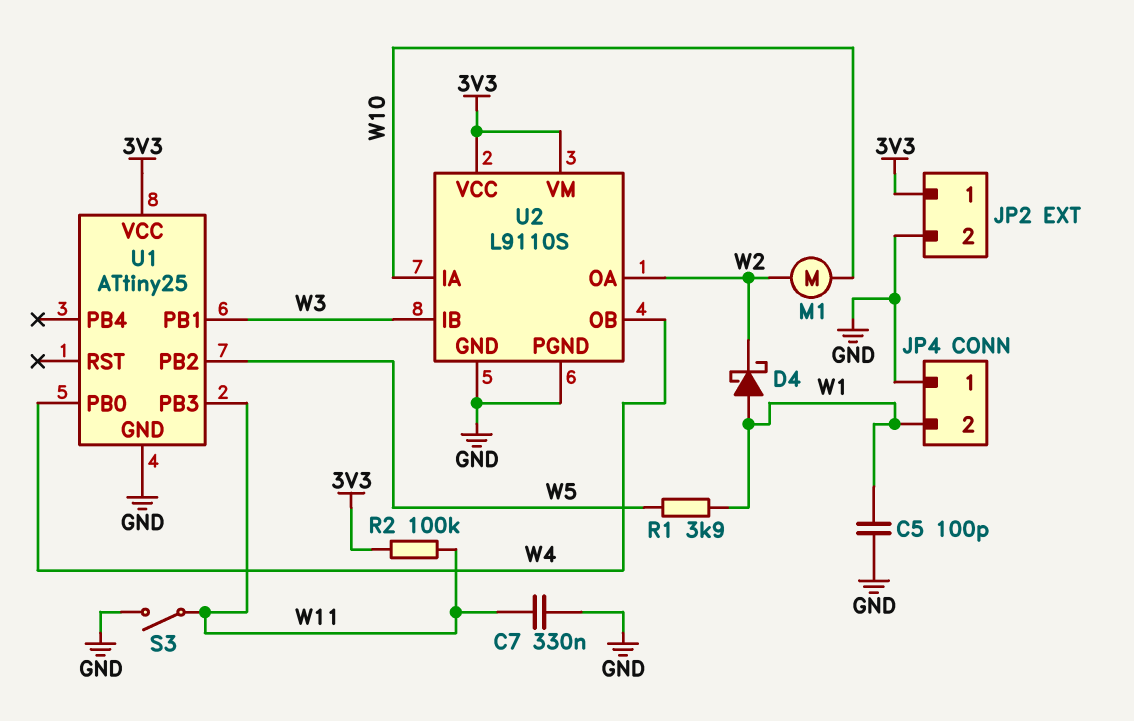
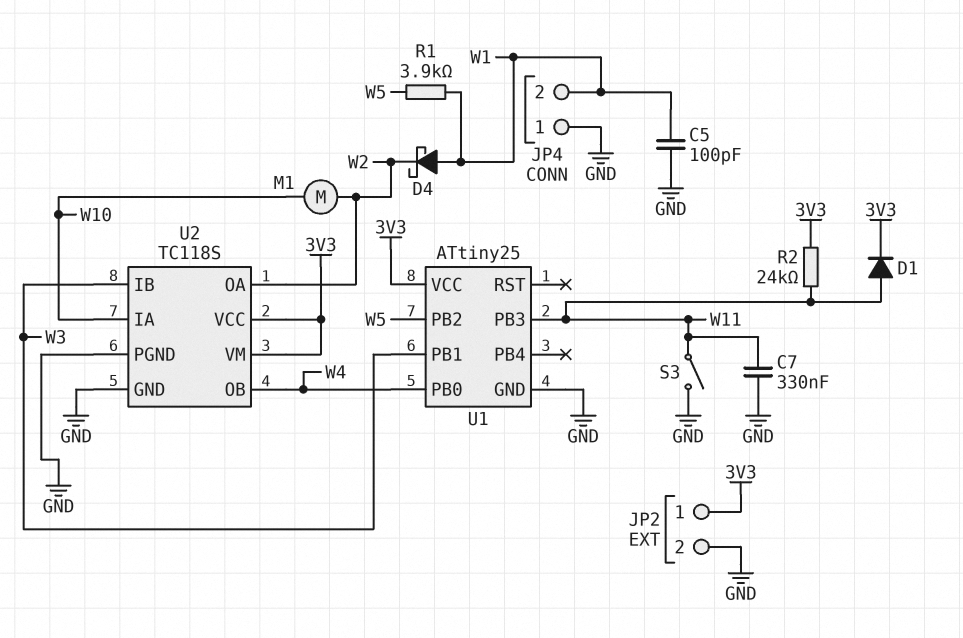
D1: none -> diode (A W11, K 3V3)
R2: 100k (3V3, W11) -> 24k (3V3, W11)
U2: L9110S -> TC118S

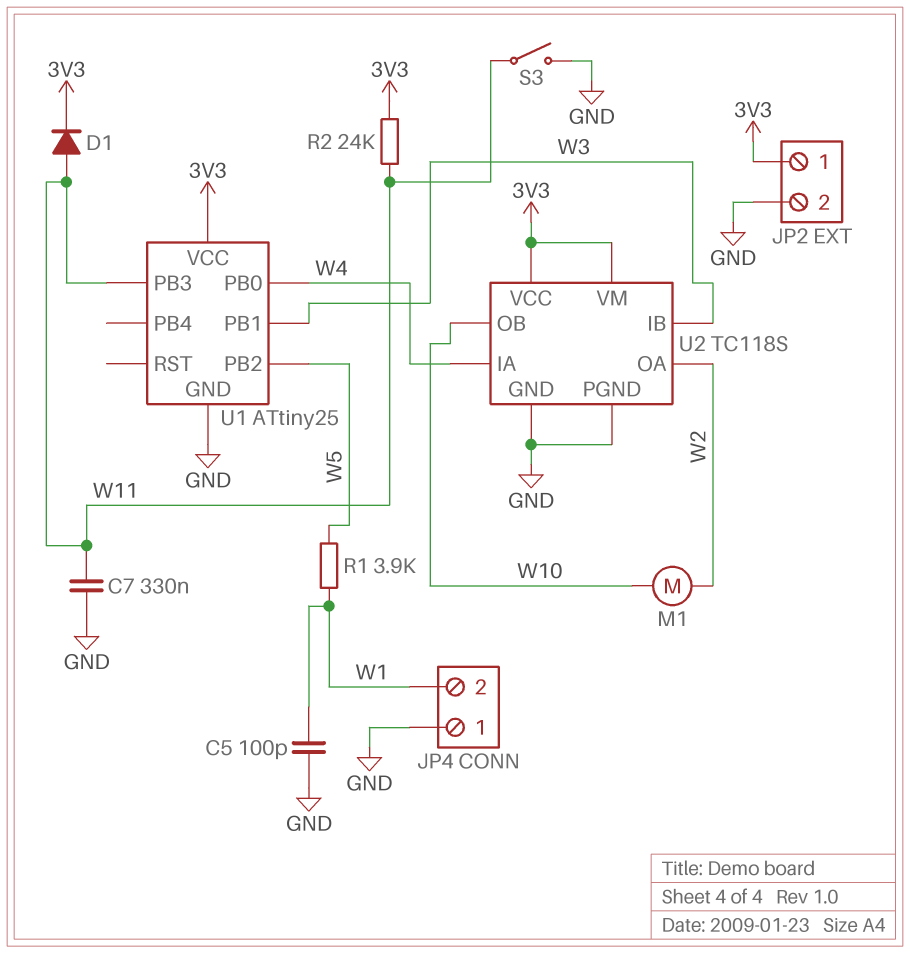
D4: schottky (A W1, K W2) -> none
U2 pin IA: W10 -> W4
U2 pin OB: W4 -> W10

